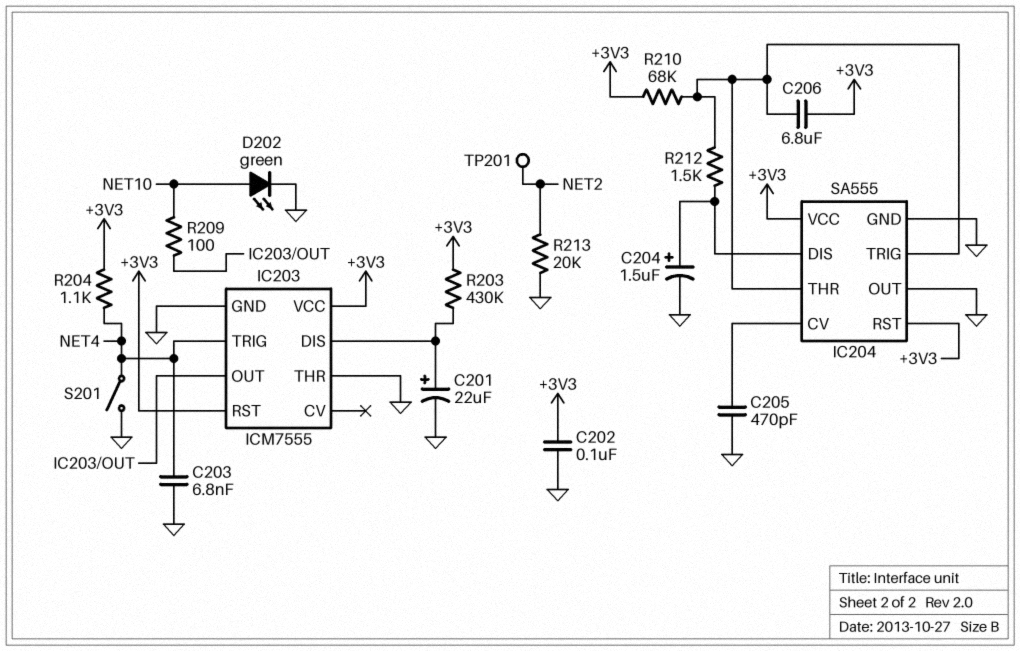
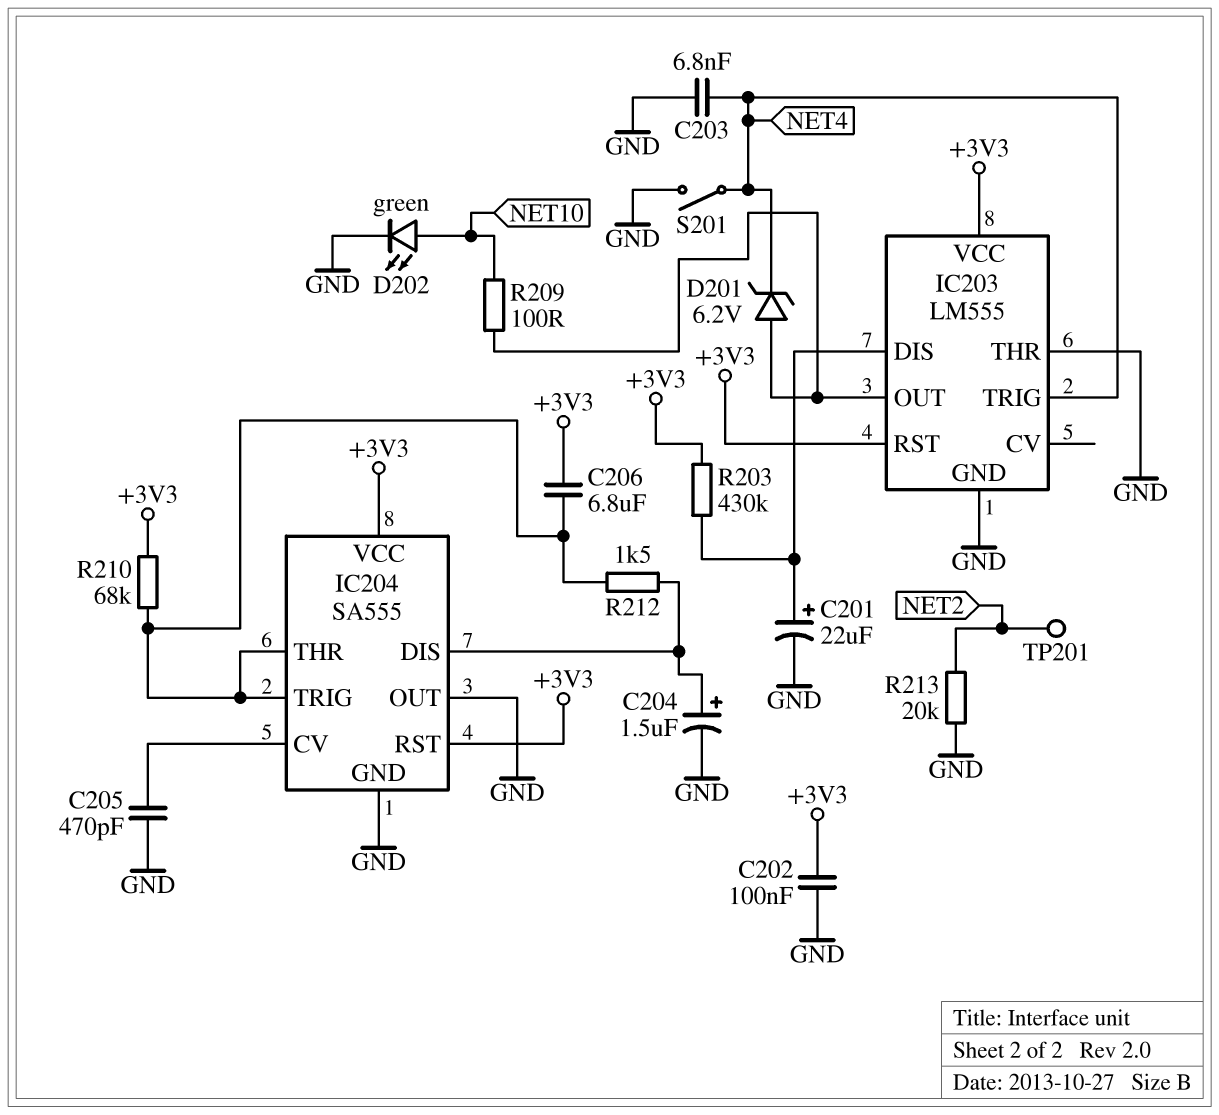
D201: none -> zener 6.2V (A IC203/OUT, K NET4)
IC203: ICM7555 -> LM555
R204: 1.1k (+3V3, NET4) -> none

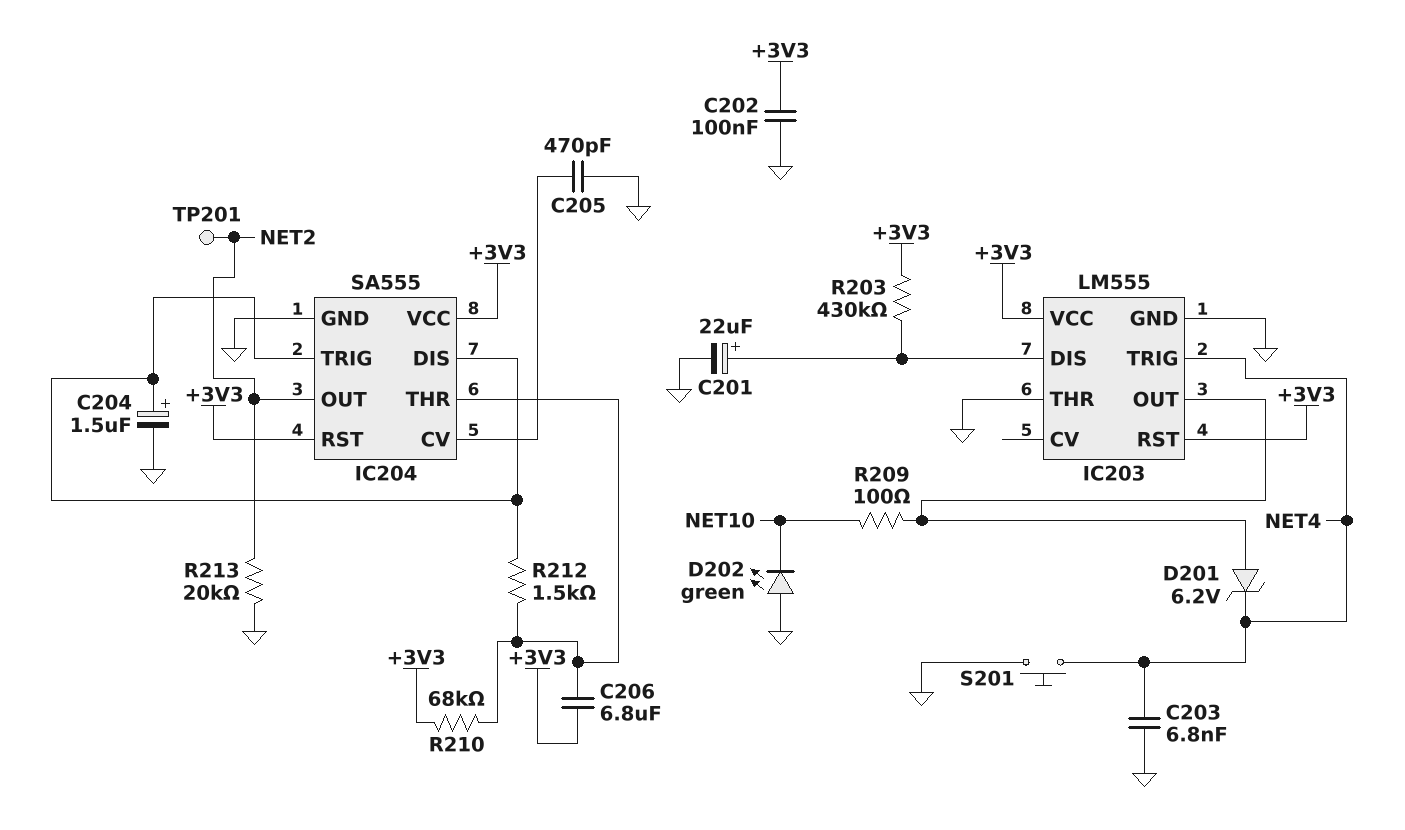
D202: LED green (A NET10, K GND) -> LED green (A GND, K NET10)
IC204 pin OUT: GND -> NET2
IC204 pin TRIG: IC204/THR -> IC204/DIS
S201: switch (GND, NET4) -> button (GND, NET4)

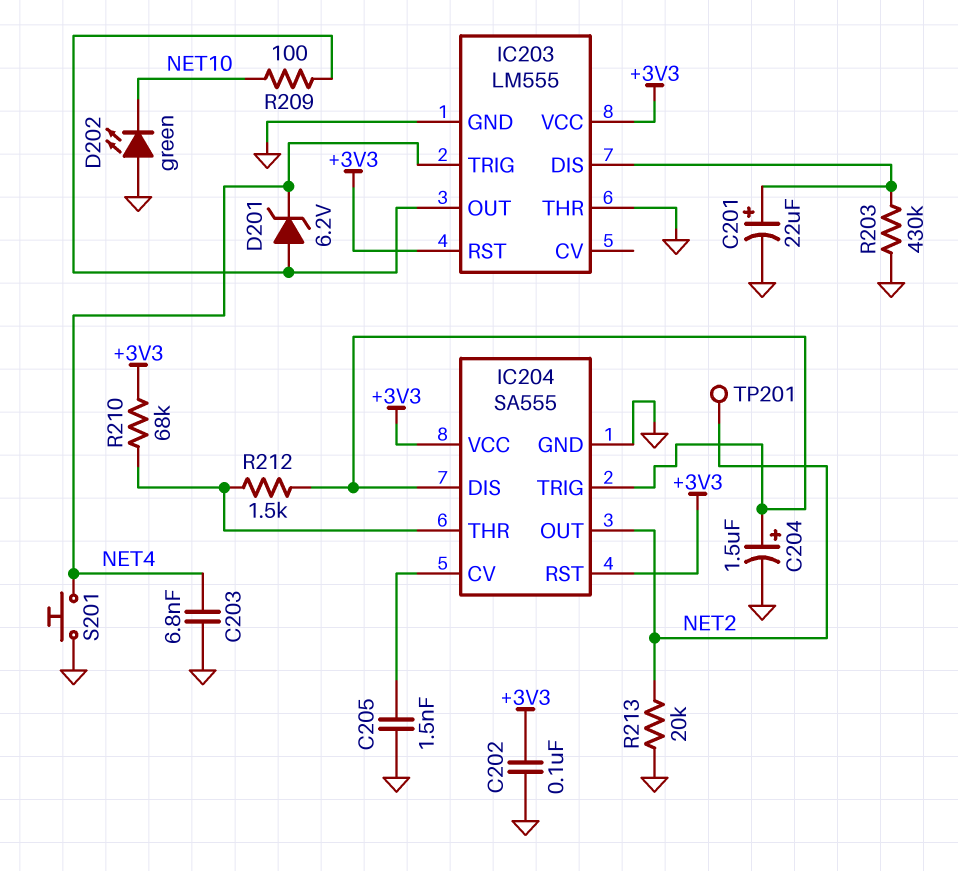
C205: 470pF (GND, IC204/CV) -> 1.5nF (GND, IC204/CV)
C206: 6.8uF (+3V3, IC204/THR) -> none
R203: 430k (+3V3, IC203/DIS) -> 430k (GND, IC203/DIS)

